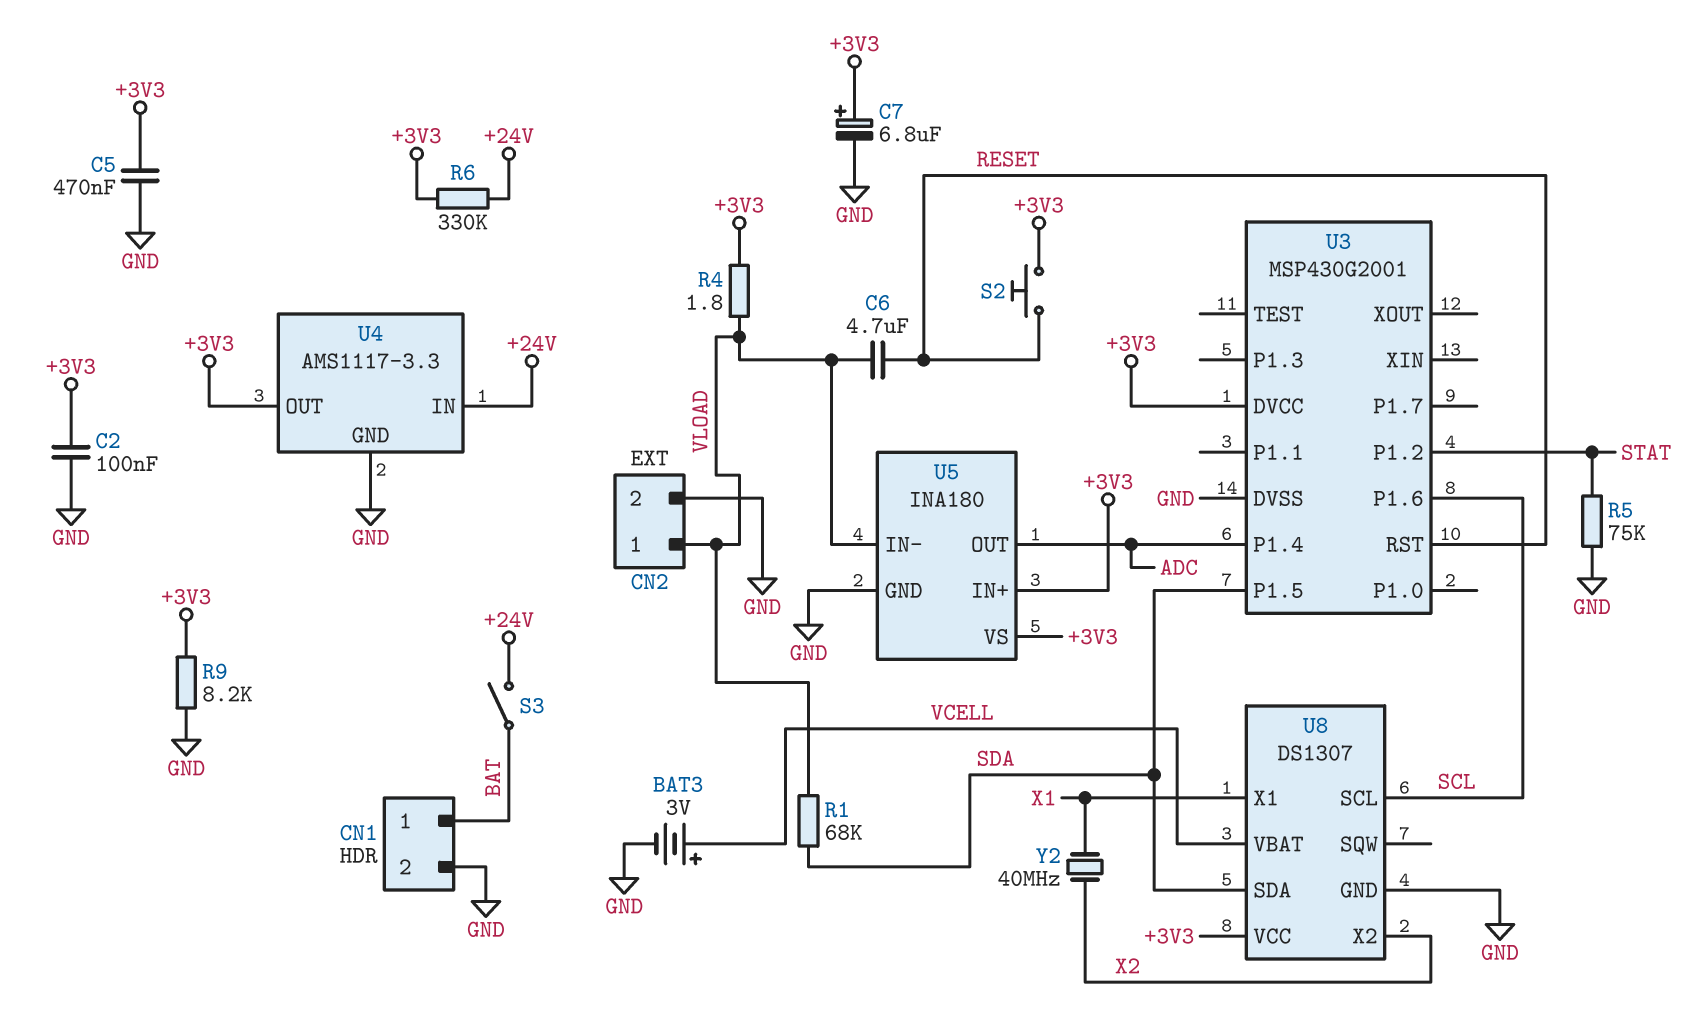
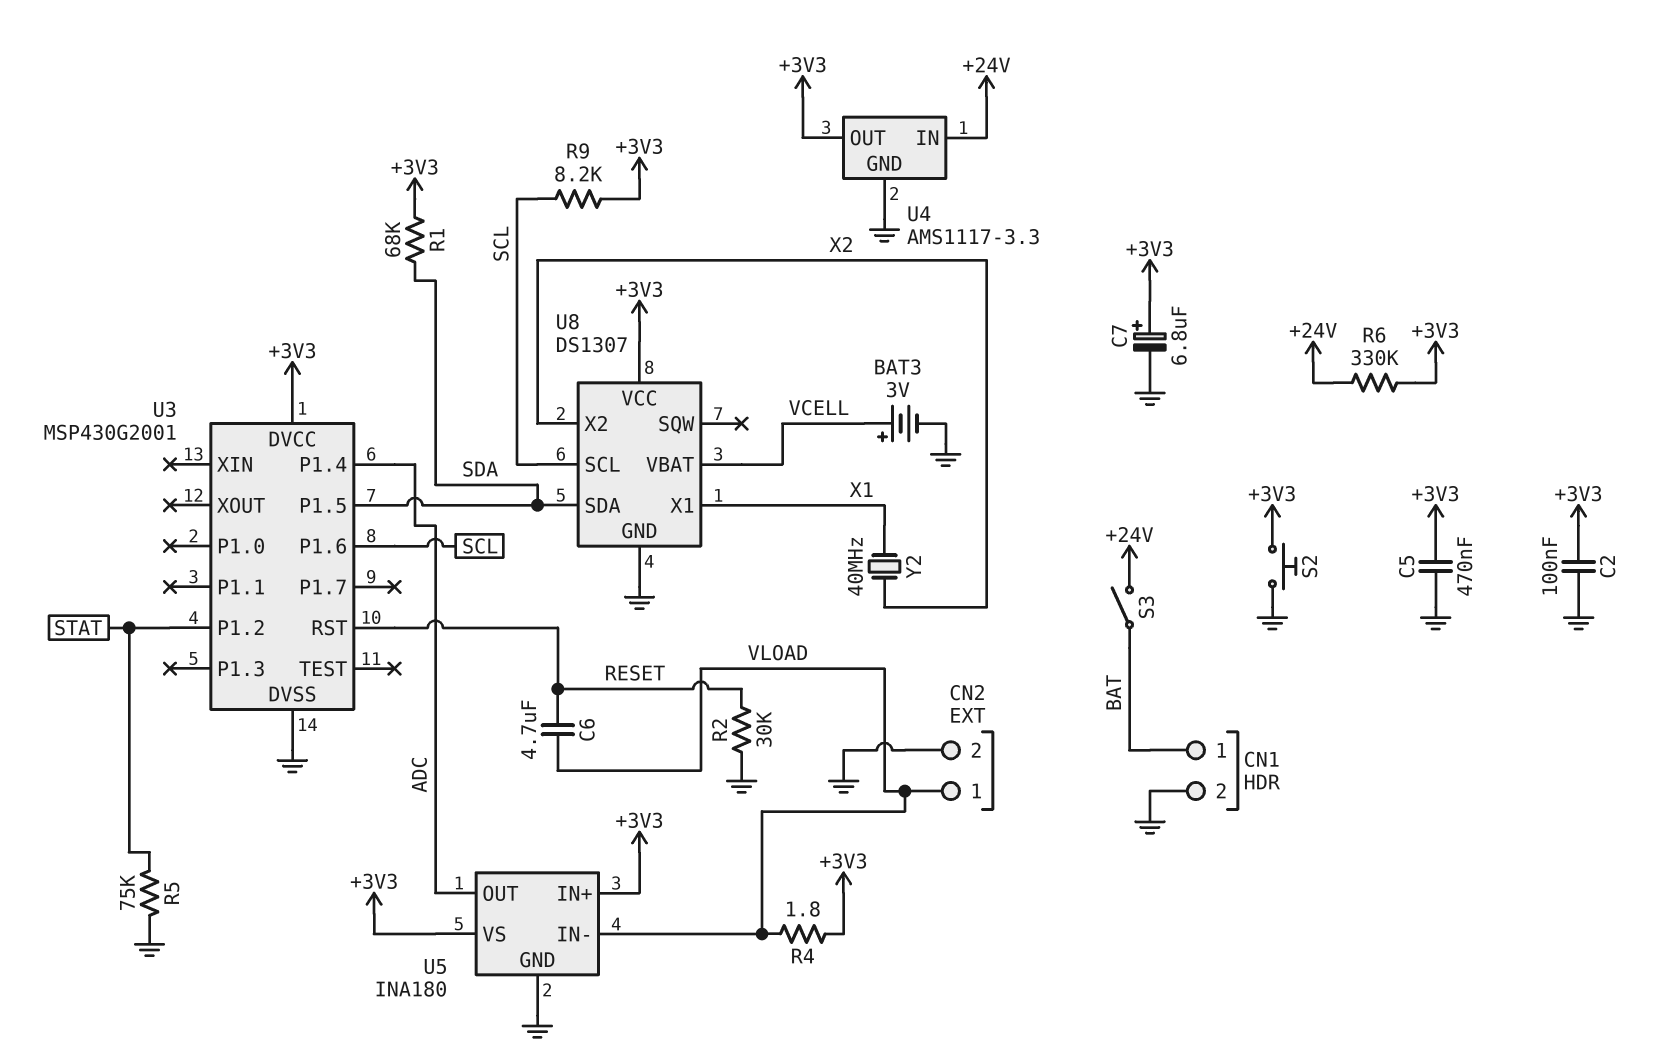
R1: 68k (SDA, VLOAD) -> 68k (+3V3, SDA)
R2: none -> 30k (GND, RESET)
R9: 8.2k (+3V3, GND) -> 8.2k (+3V3, SCL)
S2: button (+3V3, RESET) -> button (+3V3, GND)

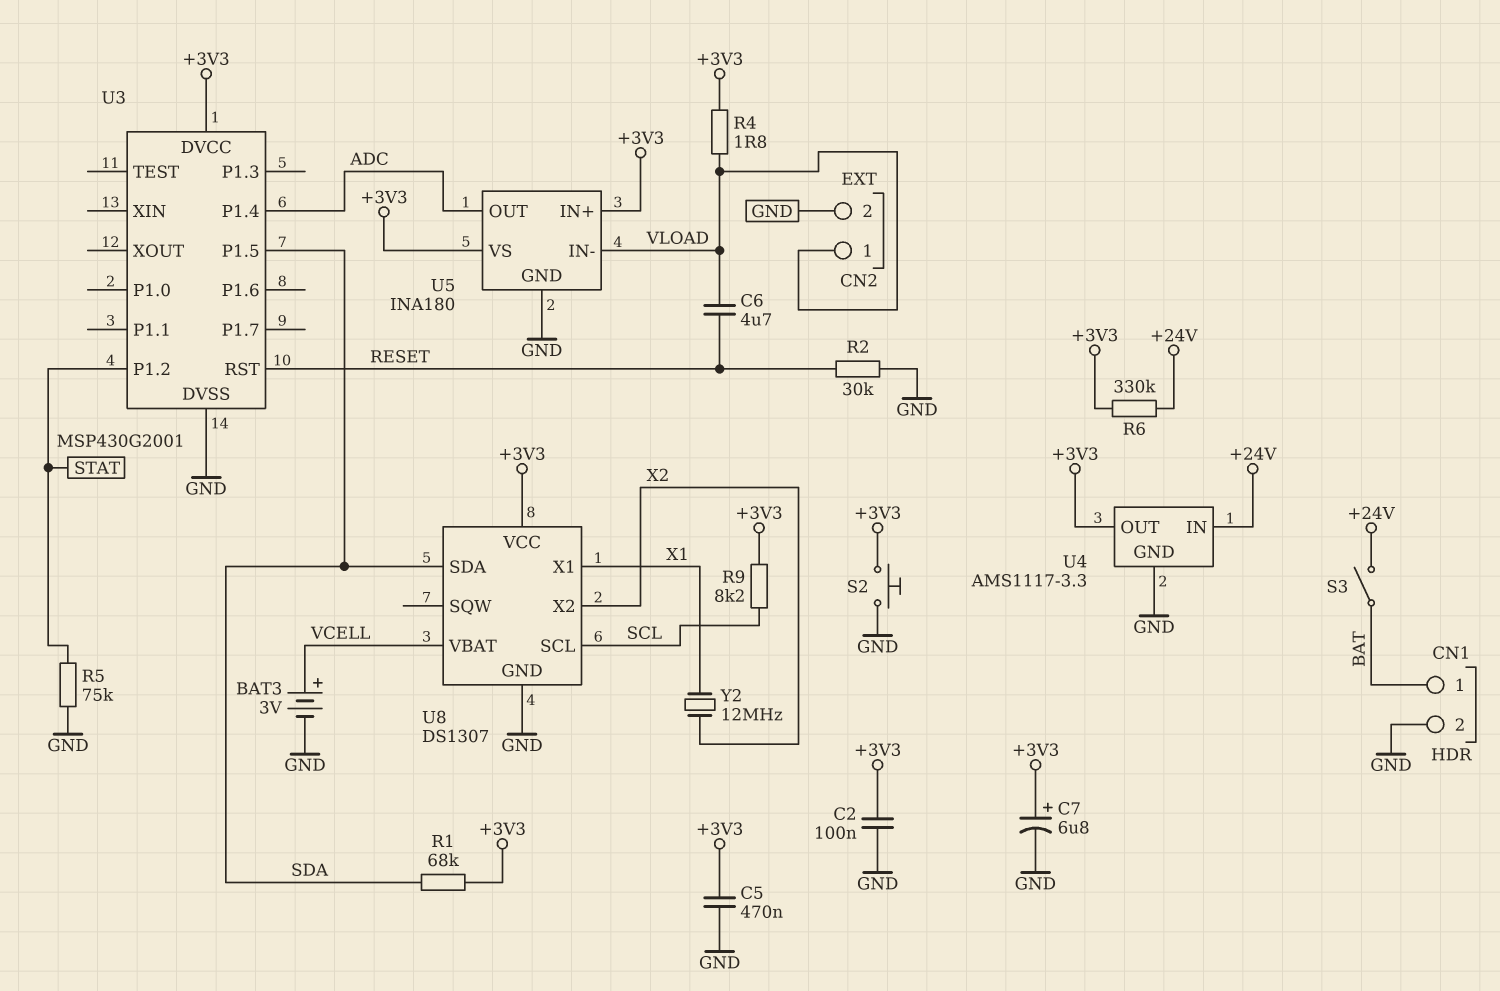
U3 pin P1.6: SCL -> none
Y2: 40MHz (X1, X2) -> 12MHz (X1, X2)

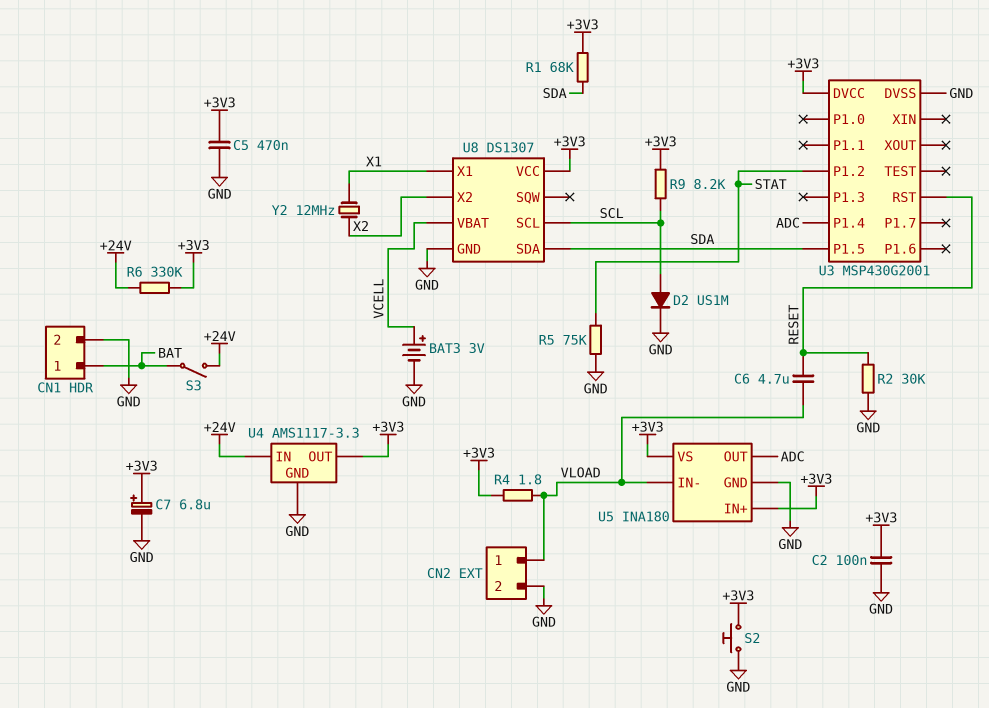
D2: none -> diode US1M (A SCL, K GND)

